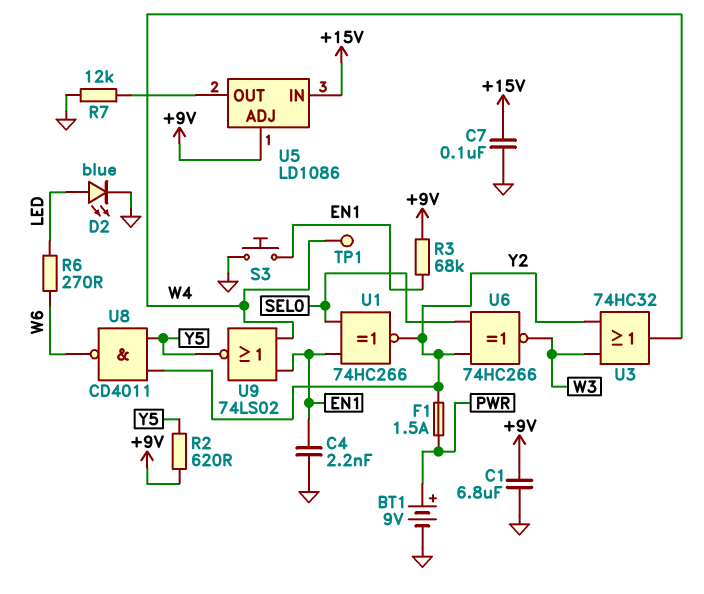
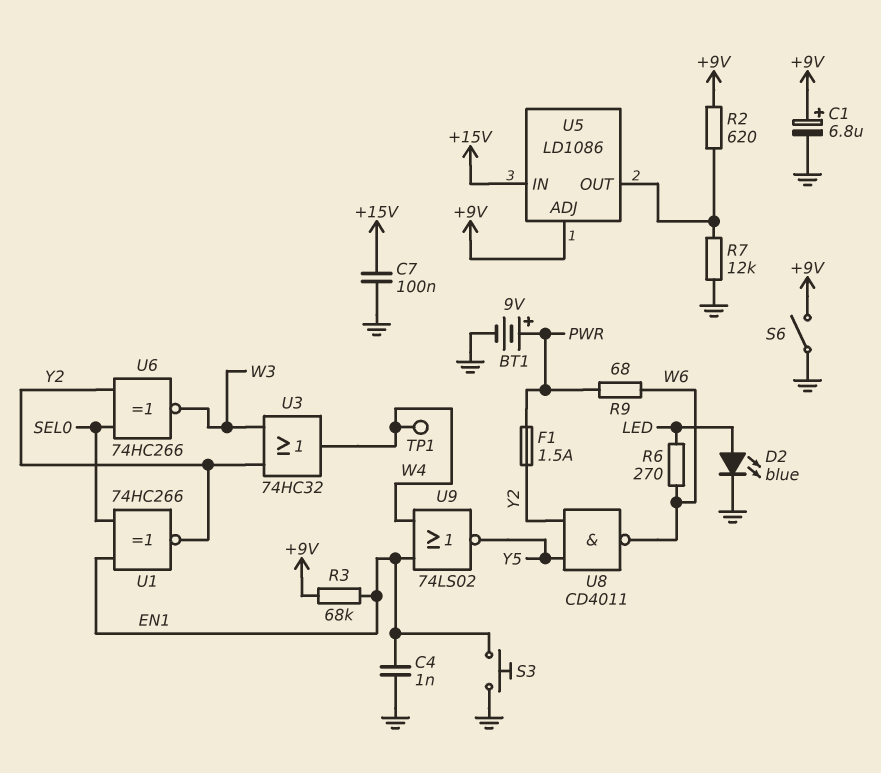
C1: 6.8uF (+9V, GND) -> 6.8uF (plus +9V, minus GND)
C4: 2.2nF (EN1, GND) -> 1nF (EN1, GND)
R2: 620 (+9V, Y5) -> 620 (+9V, U5/OUT)
R9: none -> 68 (PWR, W6)
S6: none -> switch (+9V, GND)

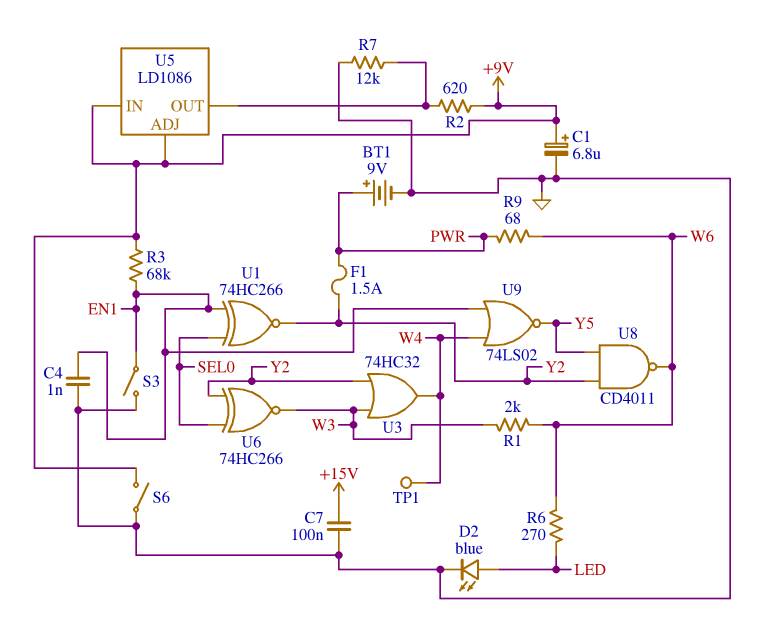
R1: none -> 2k (W3, W6)
S3: button (EN1, GND) -> switch (EN1, GND)
U5 pin IN: +15V -> +9V

